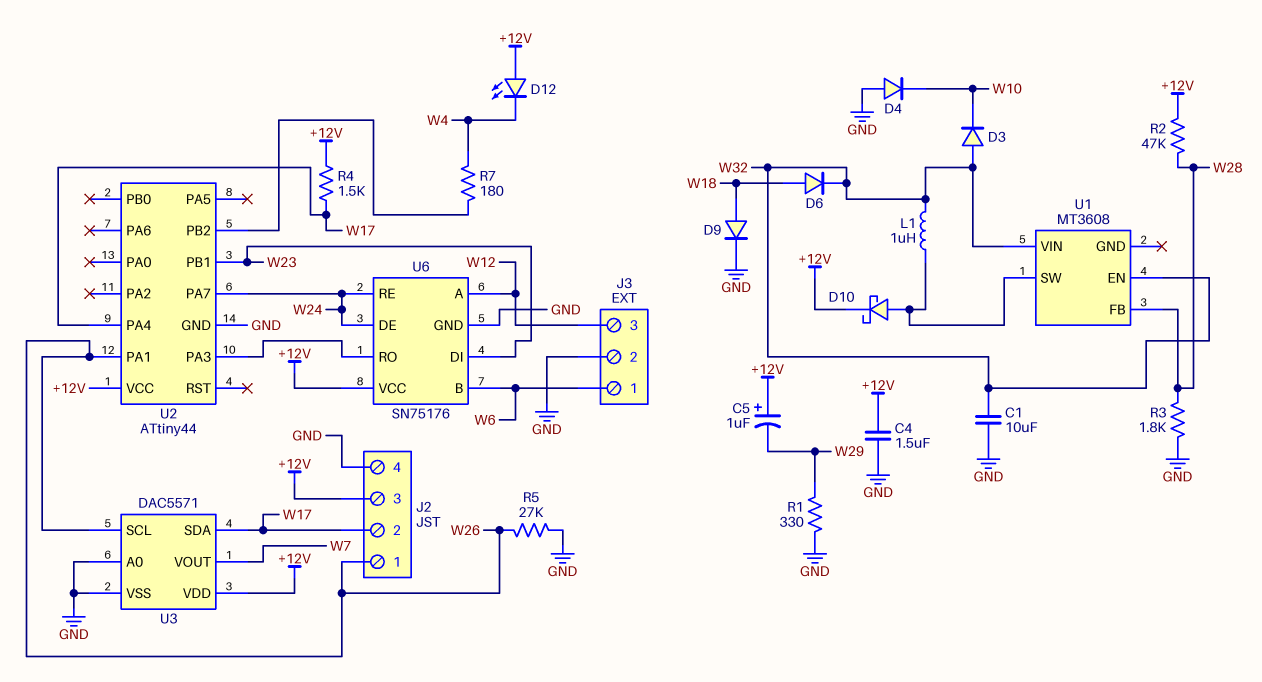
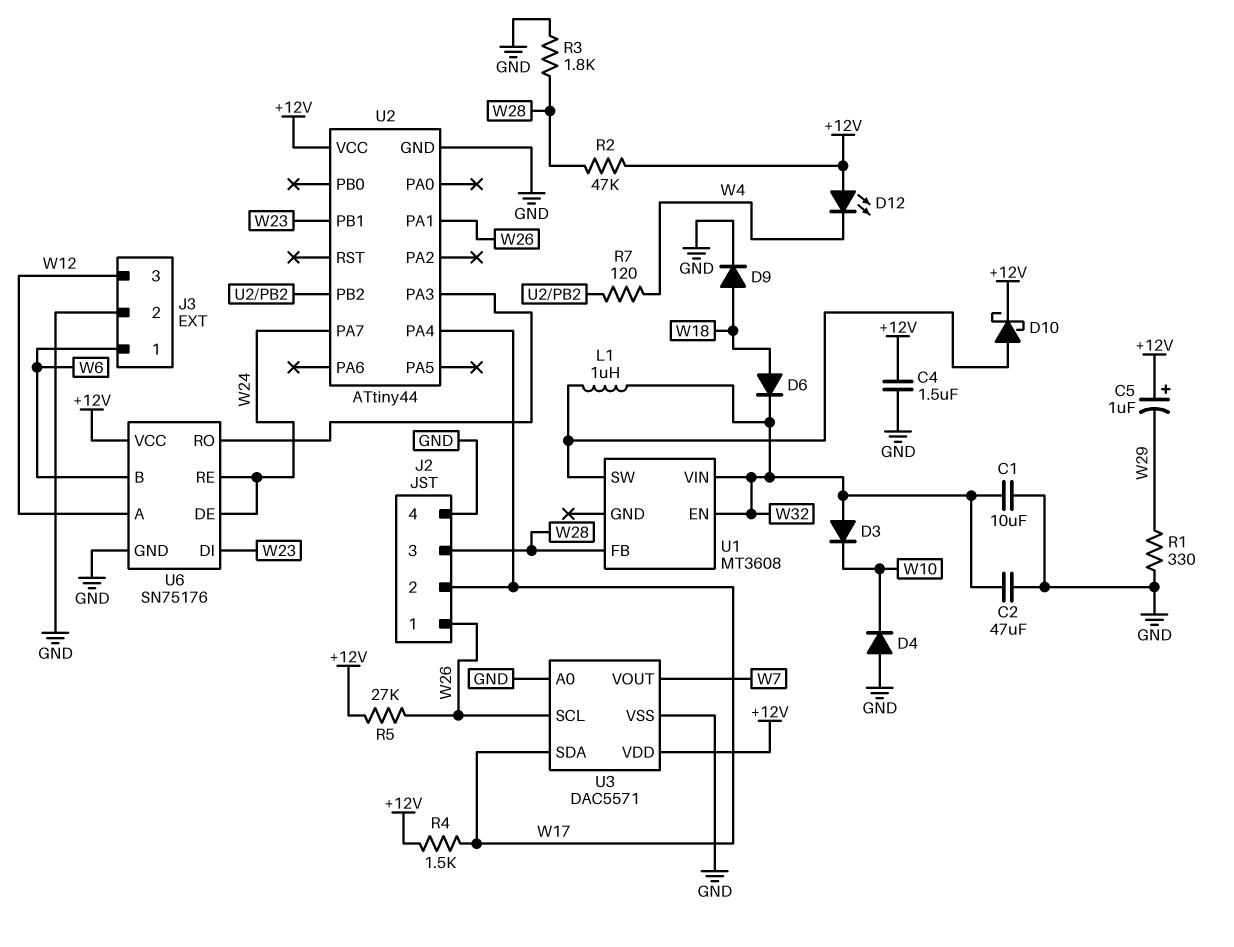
C2: none -> 47uF (GND, W32)
J2 pin 3: +12V -> W28
R5: 27k (GND, W26) -> 27k (+12V, W26)
R7: 180 (U2/PB2, W4) -> 120 (U2/PB2, W4)

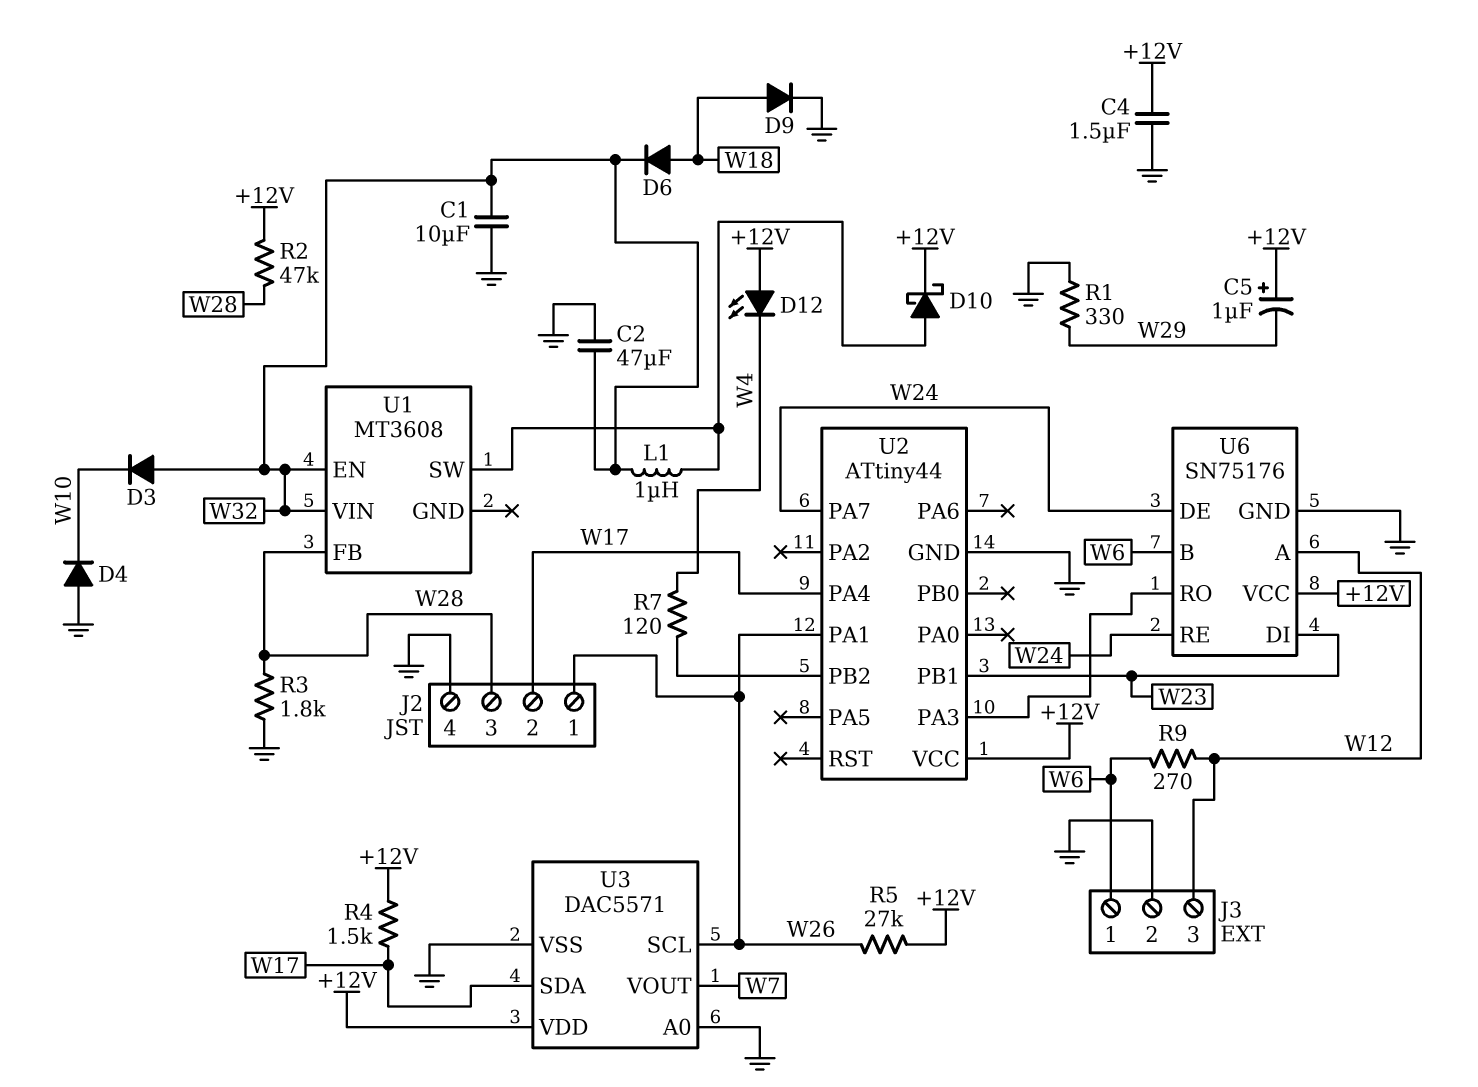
R9: none -> 270 (W6, W12)

